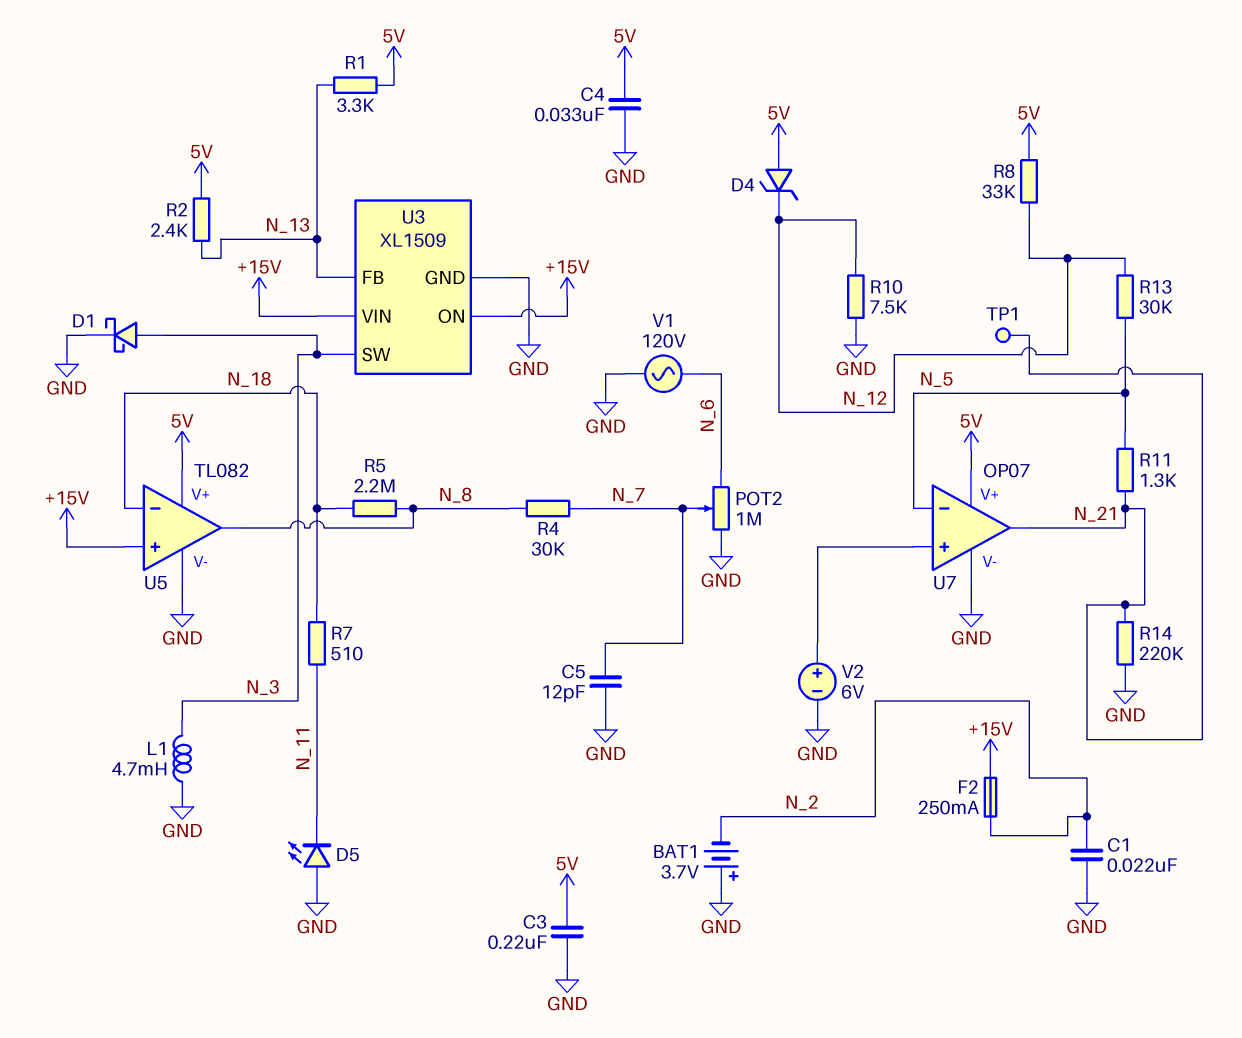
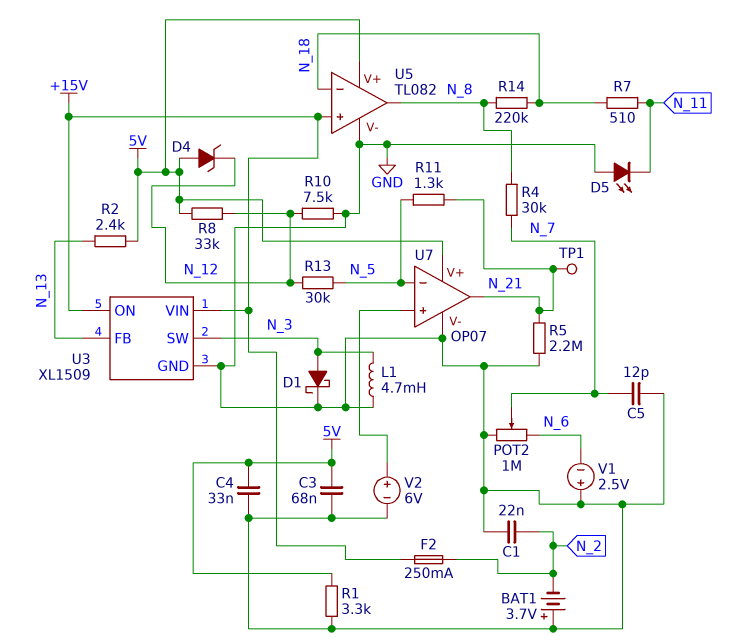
C3: 220nF (5V, GND) -> 68nF (5V, GND)
R1: 3.3k (5V, N_13) -> 3.3k (5V, GND)
R5: 2.2M (N_8, N_18) -> 2.2M (GND, N_21)
R14: 220k (GND, N_21) -> 220k (N_8, N_18)
V1: AC 120V (GND, N_6) -> 2.5V (plus GND, minus N_6)

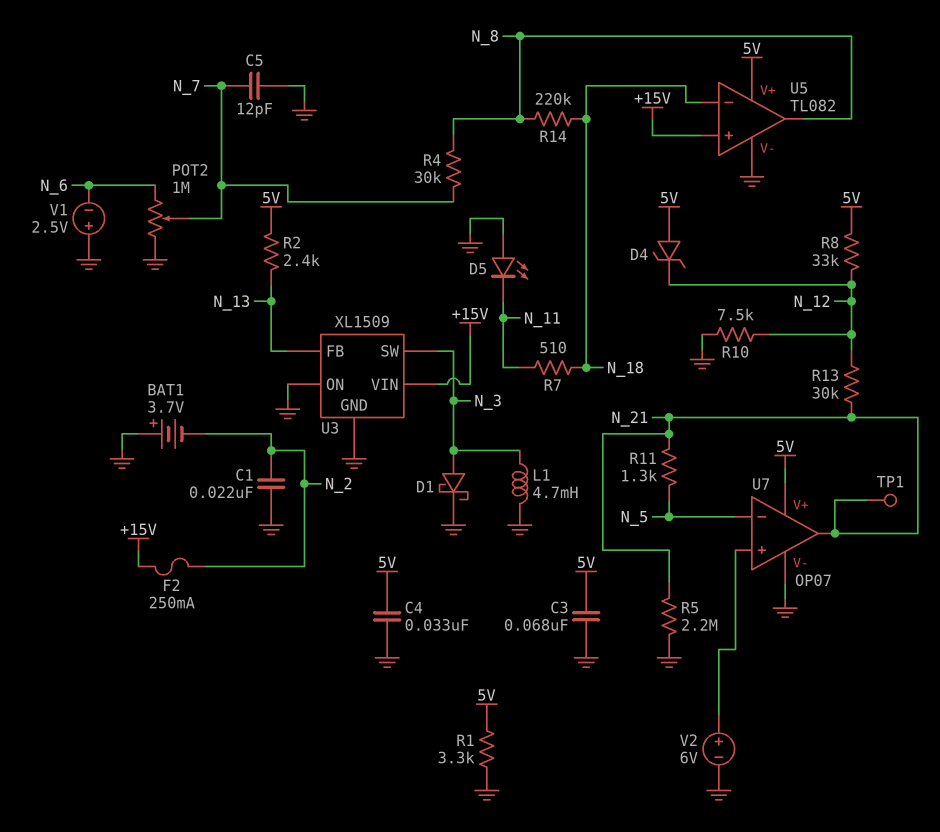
R13: 30k (N_5, N_12) -> 30k (N_12, N_21)
U3 pin ON: +15V -> GND

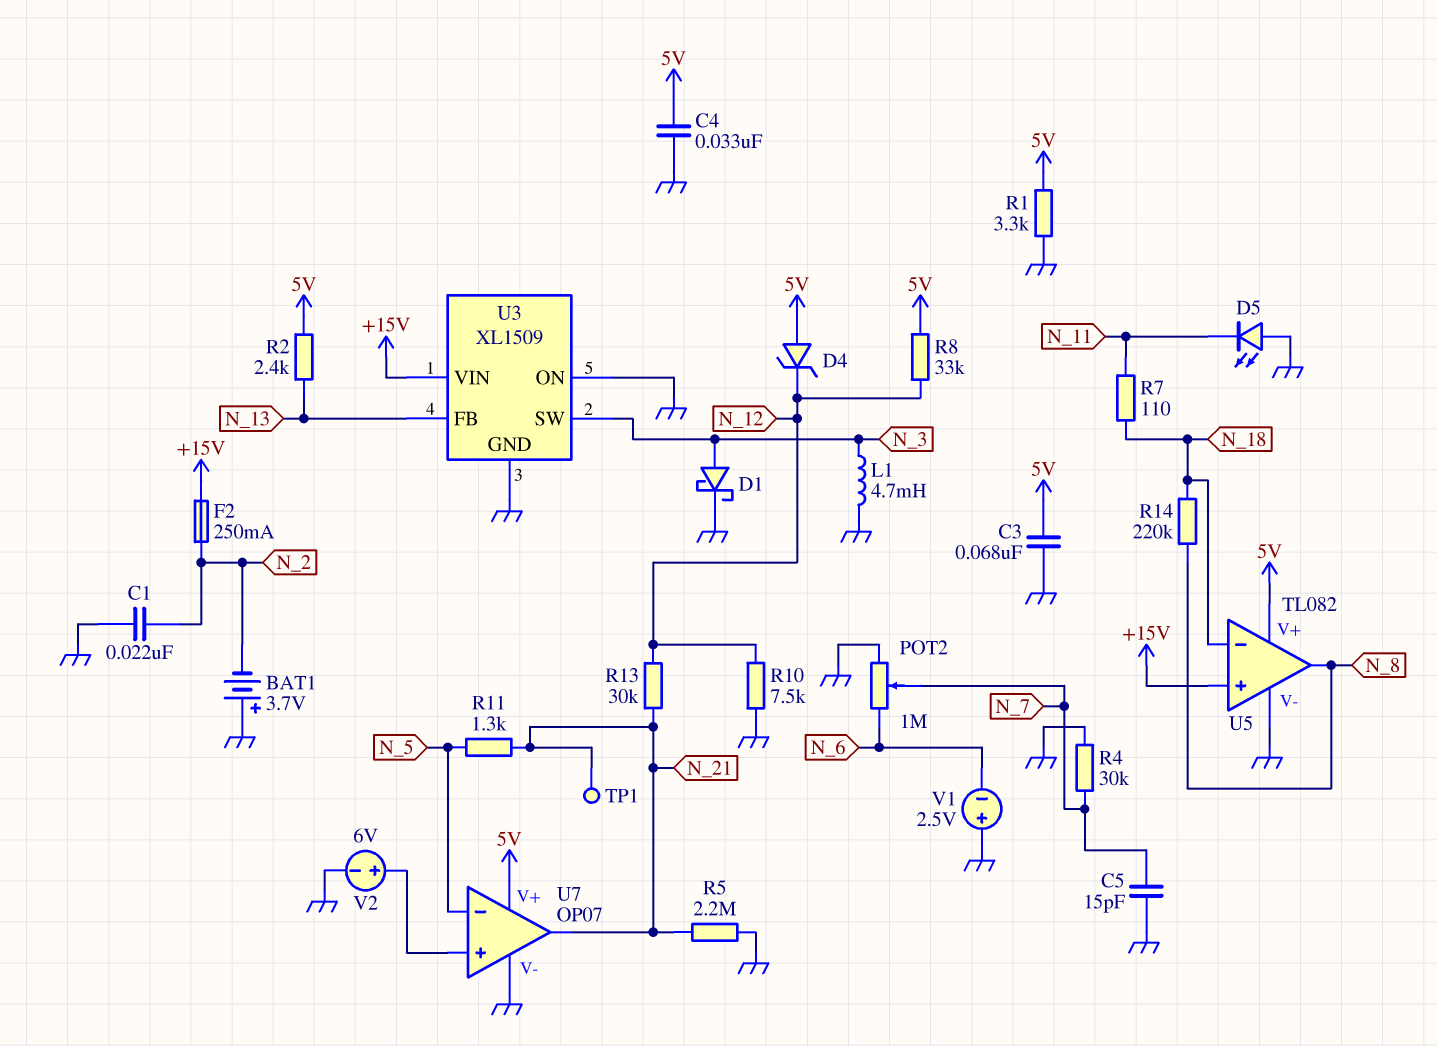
C5: 12pF (GND, N_7) -> 15pF (GND, N_7)
R4: 30k (N_7, N_8) -> 30k (GND, N_7)
R7: 510 (N_11, N_18) -> 110 (N_11, N_18)

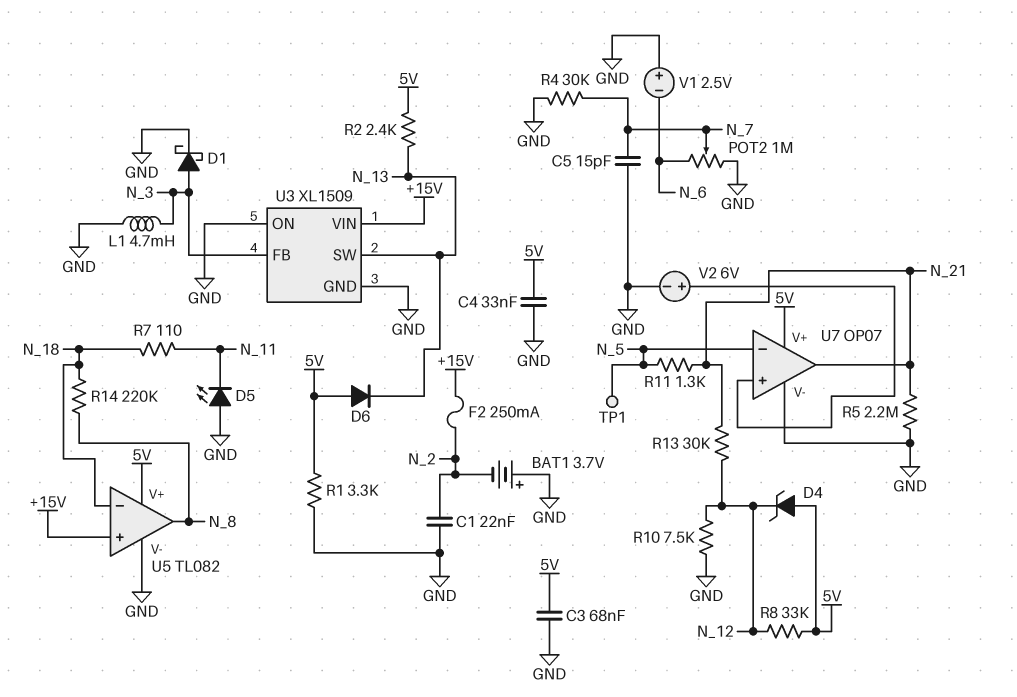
D6: none -> diode (A 5V, K N_13)
TP1: test point (N_21) -> test point (N_5)
U3 pin FB: N_13 -> N_3
U3 pin SW: N_3 -> N_13

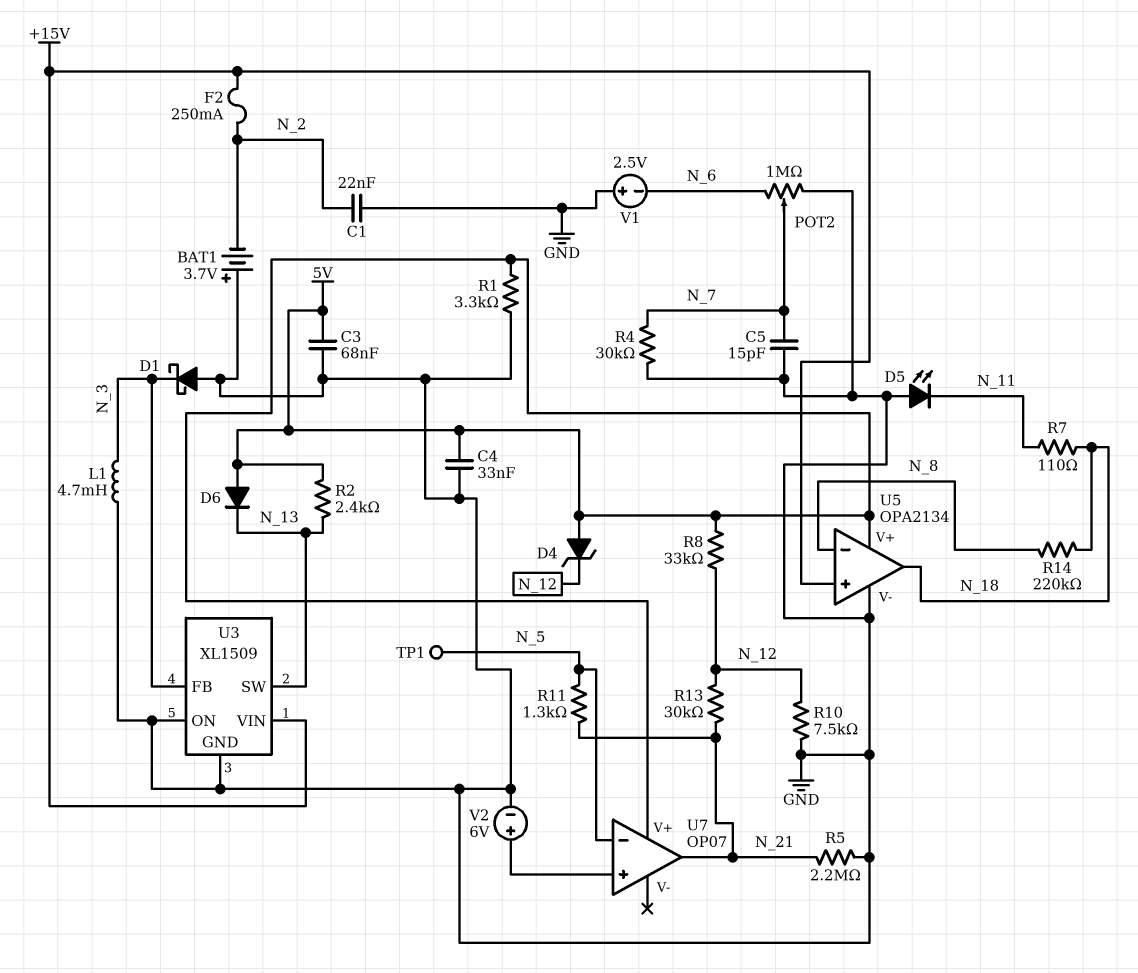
D1: schottky (A N_3, K GND) -> schottky (A GND, K N_3)
U5: TL082 -> OPA2134
U5 pin in-: N_18 -> N_8
U5 pin out: N_8 -> N_18
U7 pin V-: GND -> none

